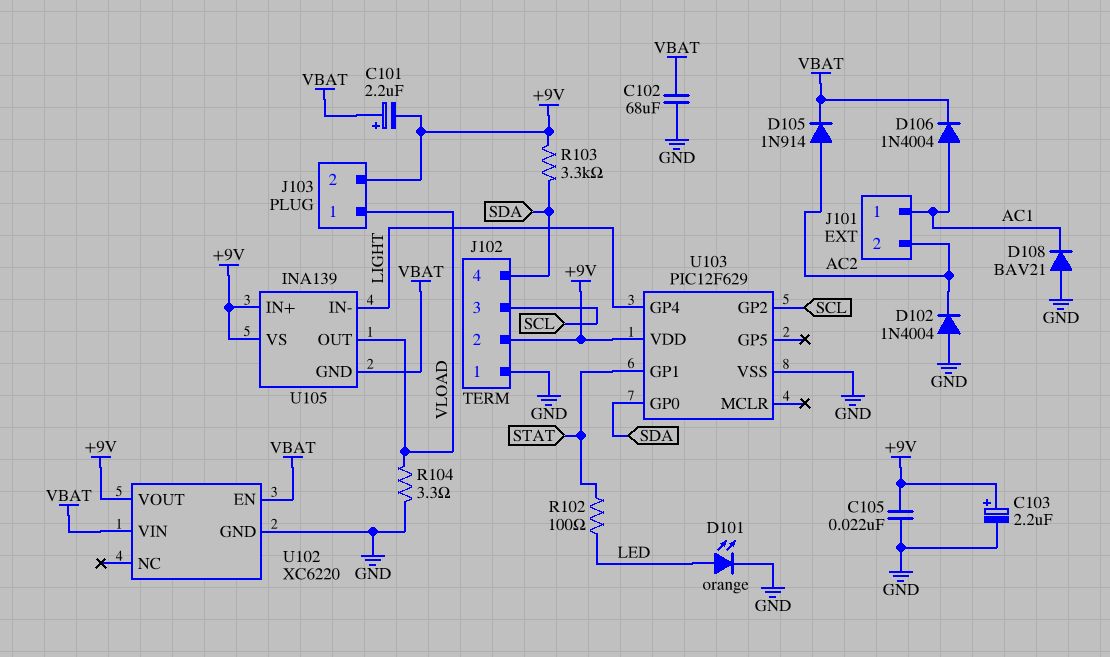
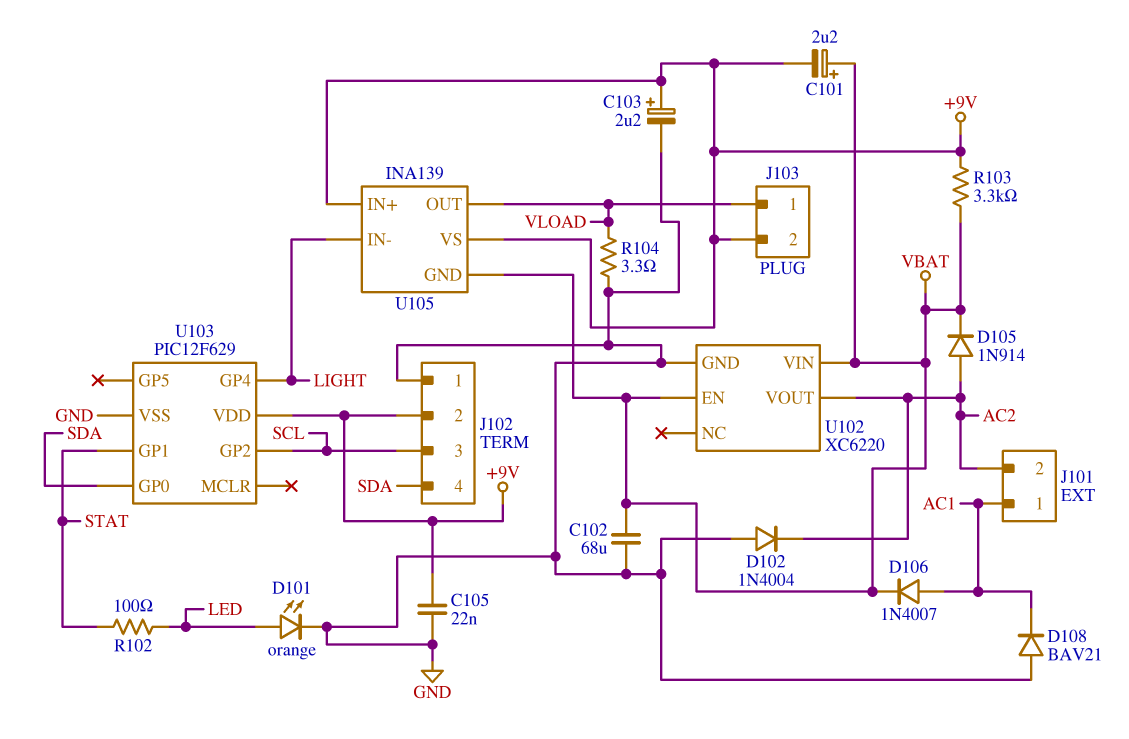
D106: diode 1N4004 (A AC1, K VBAT) -> diode 1N4007 (A AC1, K VBAT)
R103: 3.3k (+9V, SDA) -> 3.3k (+9V, VBAT)
U102 pin VOUT: +9V -> AC2

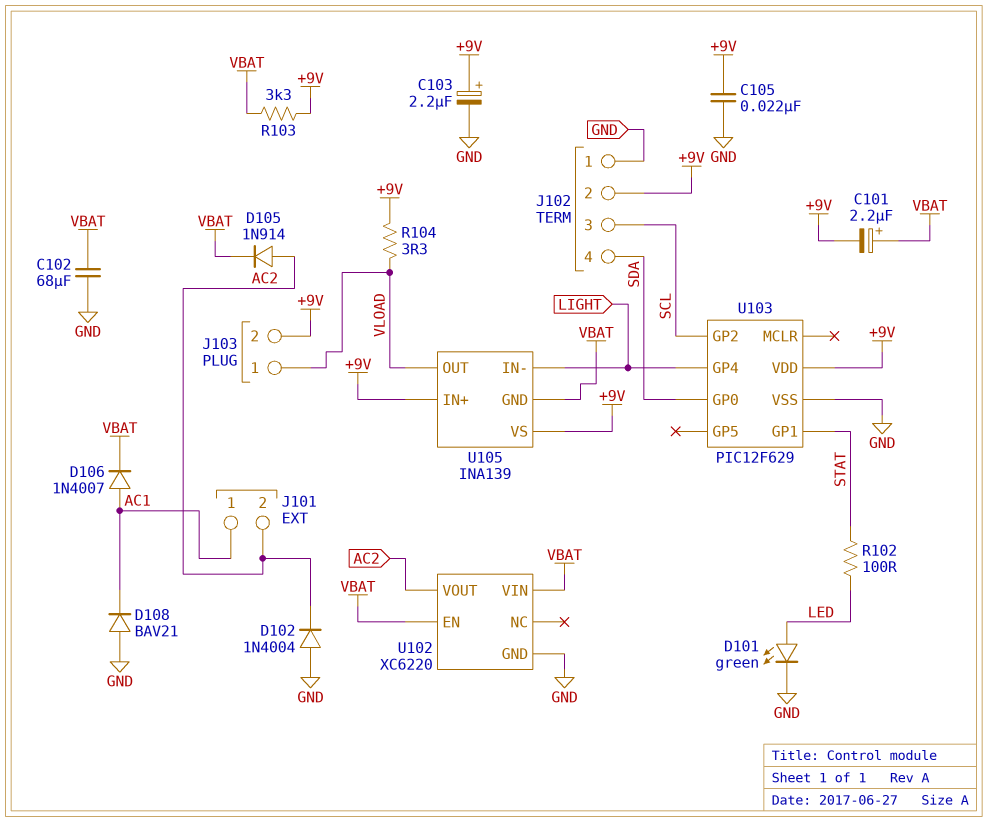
D101: LED orange (A LED, K GND) -> LED green (A LED, K GND)
R104: 3.3 (GND, VLOAD) -> 3.3 (+9V, VLOAD)

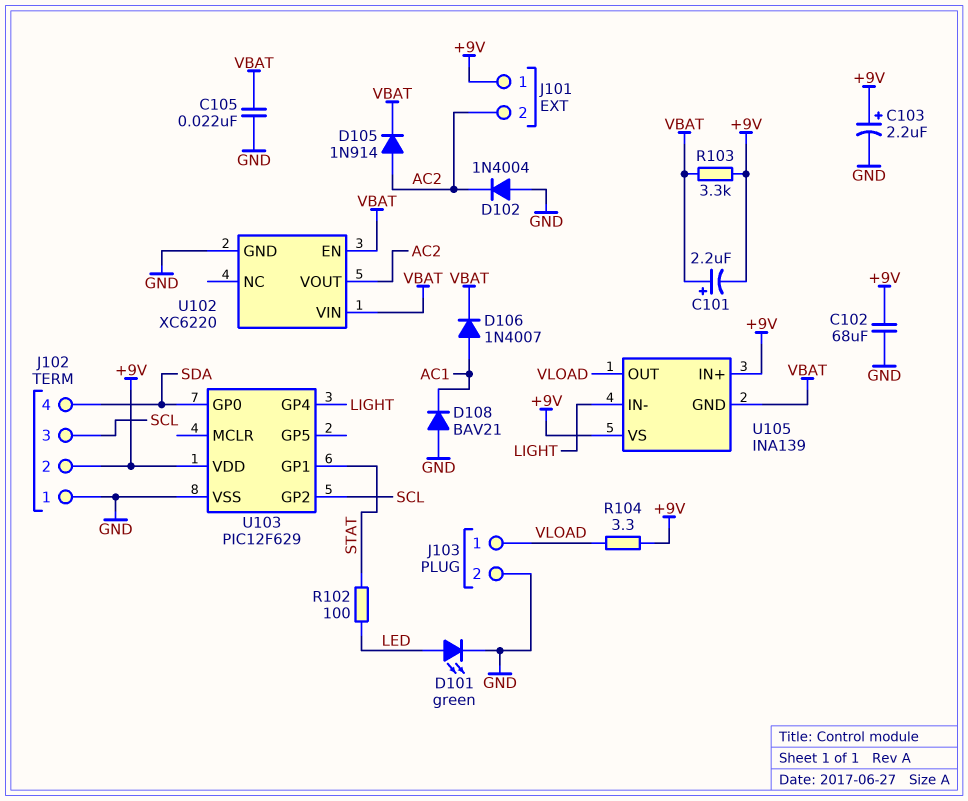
C102: 68uF (GND, VBAT) -> 68uF (+9V, GND)
C105: 22nF (+9V, GND) -> 22nF (GND, VBAT)
J101 pin 1: AC1 -> +9V
J103 pin 2: +9V -> GND

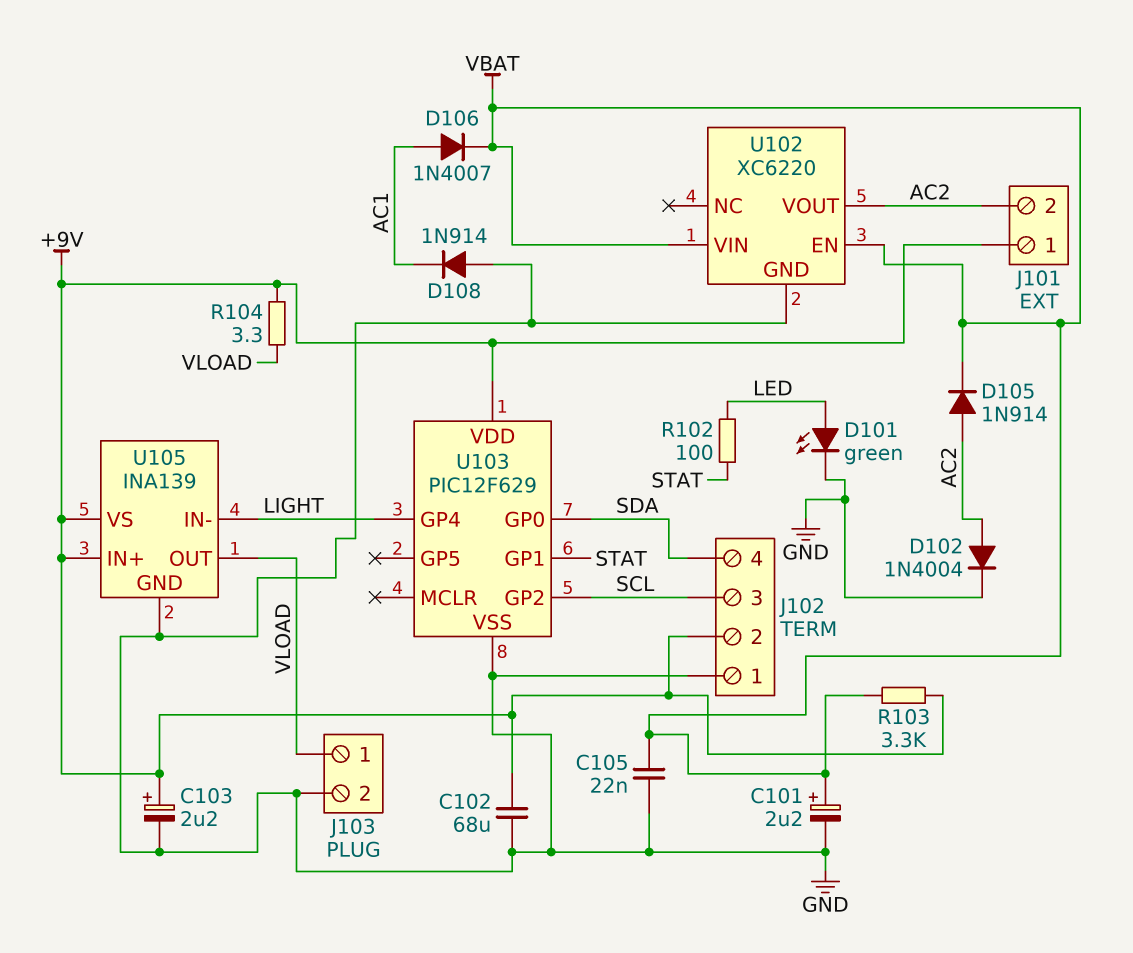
C101: 2.2uF (plus VBAT, minus +9V) -> 2.2uF (plus VBAT, minus GND)
D102: diode 1N4004 (A GND, K AC2) -> diode 1N4004 (A AC2, K GND)
D108: diode BAV21 (A GND, K AC1) -> diode 1N914 (A GND, K AC1)
U105 pin GND: VBAT -> GND

